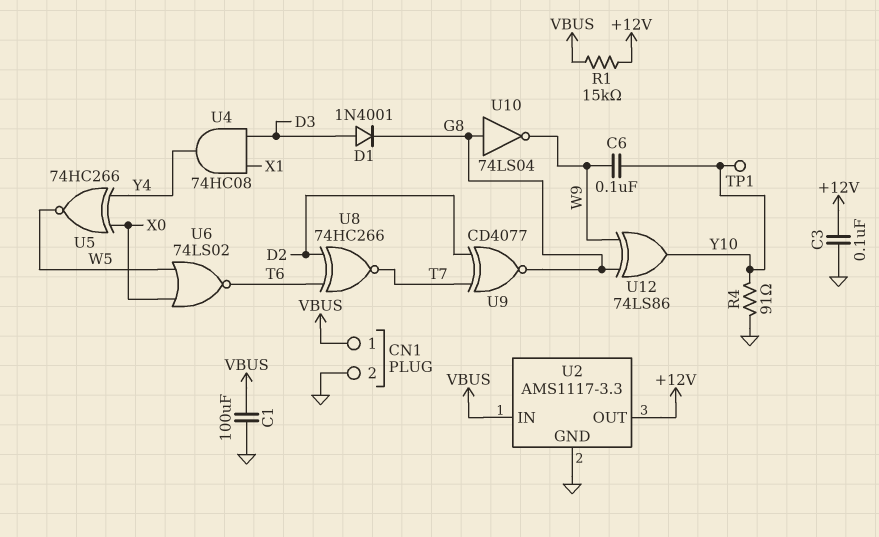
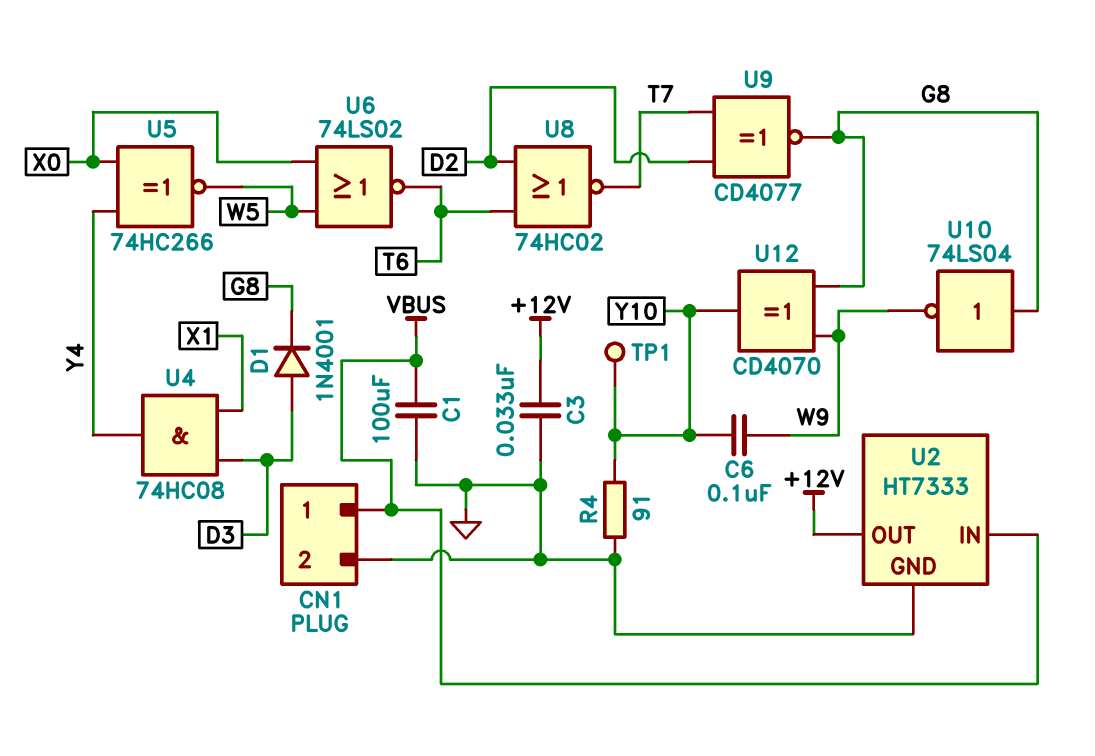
C3: 100nF (+12V, GND) -> 33nF (+12V, GND)
R1: 15k (+12V, VBUS) -> none
U2: AMS1117-3.3 -> HT7333
U8: XNOR 74HC266 (in D2, in T6, out T7) -> NOR 74HC02 (in D2, in T6, out T7)
U12: XOR 74LS86 (in G8, in W9, out Y10) -> XOR CD4070 (in G8, in W9, out Y10)

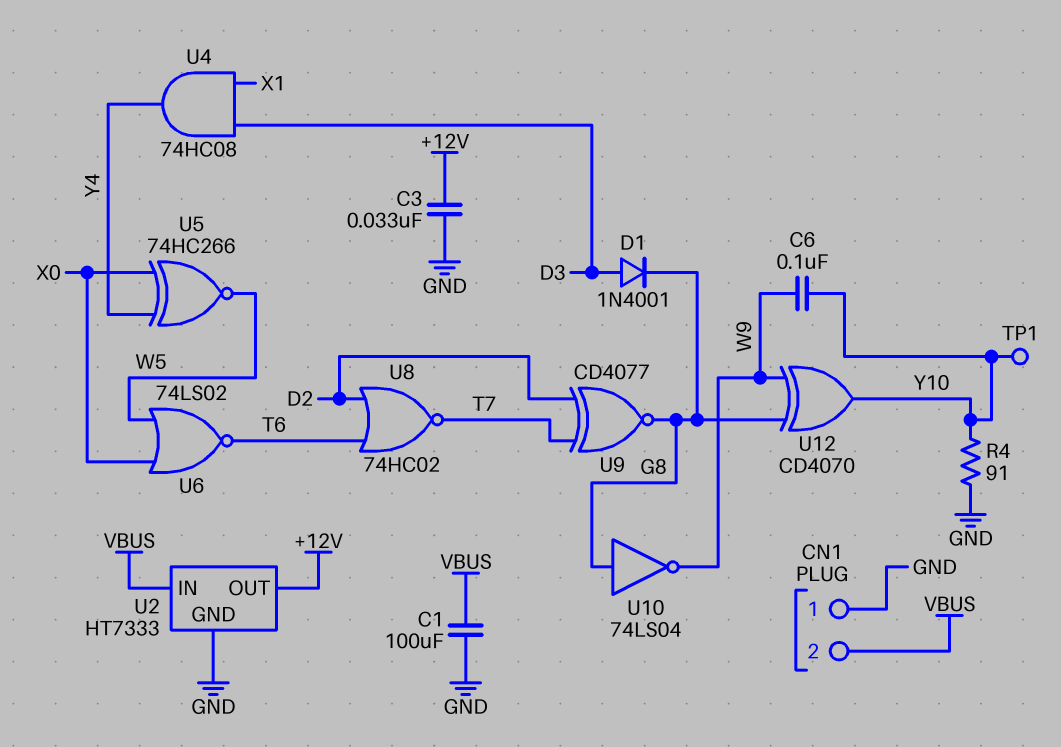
CN1 pin 1: VBUS -> GND
CN1 pin 2: GND -> VBUS

